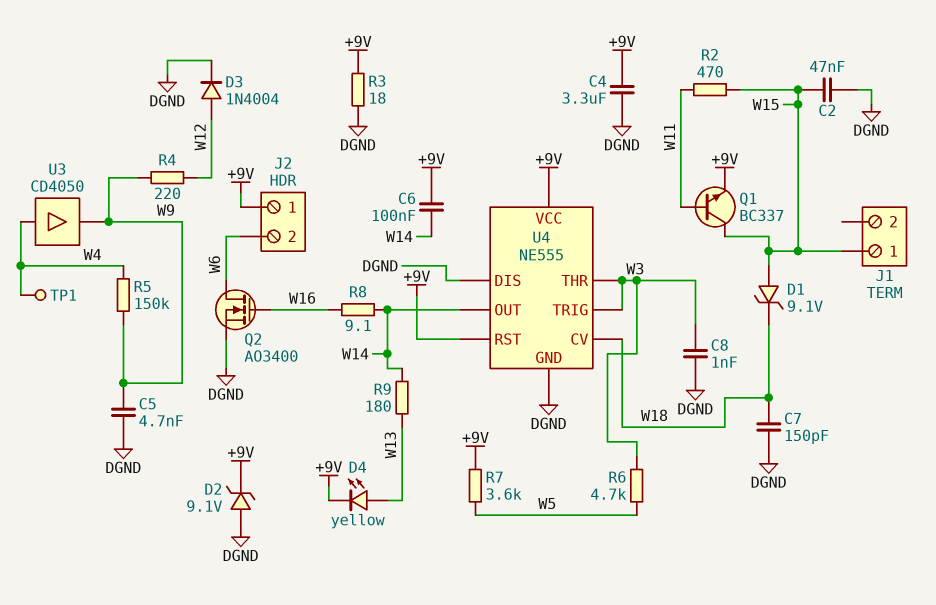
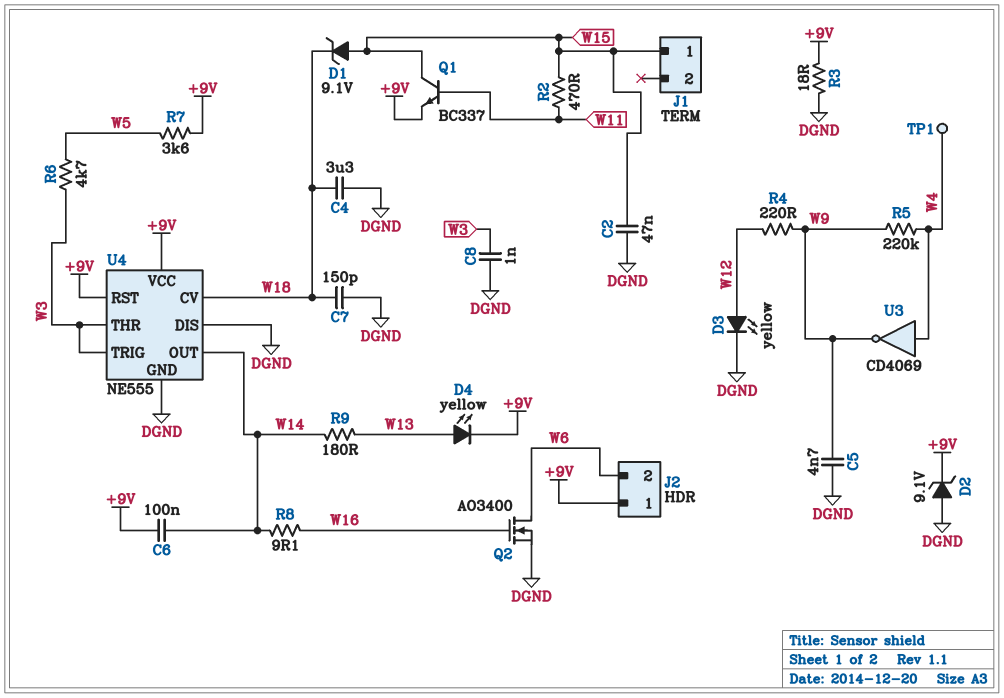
C4: 3.3uF (+9V, DGND) -> 3.3uF (DGND, W18)
D3: diode 1N4004 (A W12, K DGND) -> LED yellow (A W12, K DGND)
R5: 150k (W4, W9) -> 220k (W4, W9)
U3: buffer CD4050 (in W4, out W9) -> NOT CD4069 (in W4, out W9)

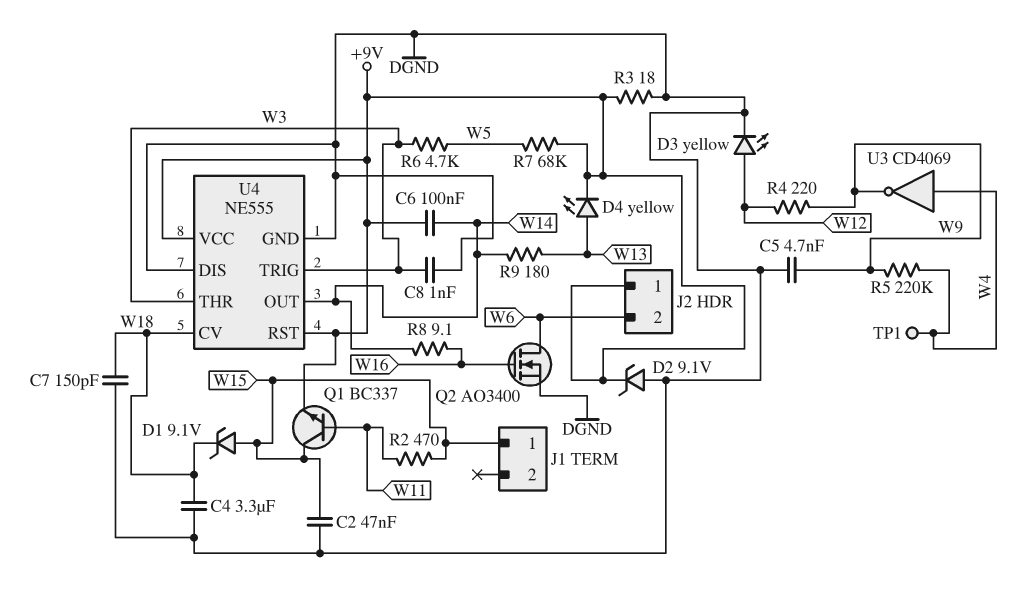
R7: 3.6k (+9V, W5) -> 68k (+9V, W5)

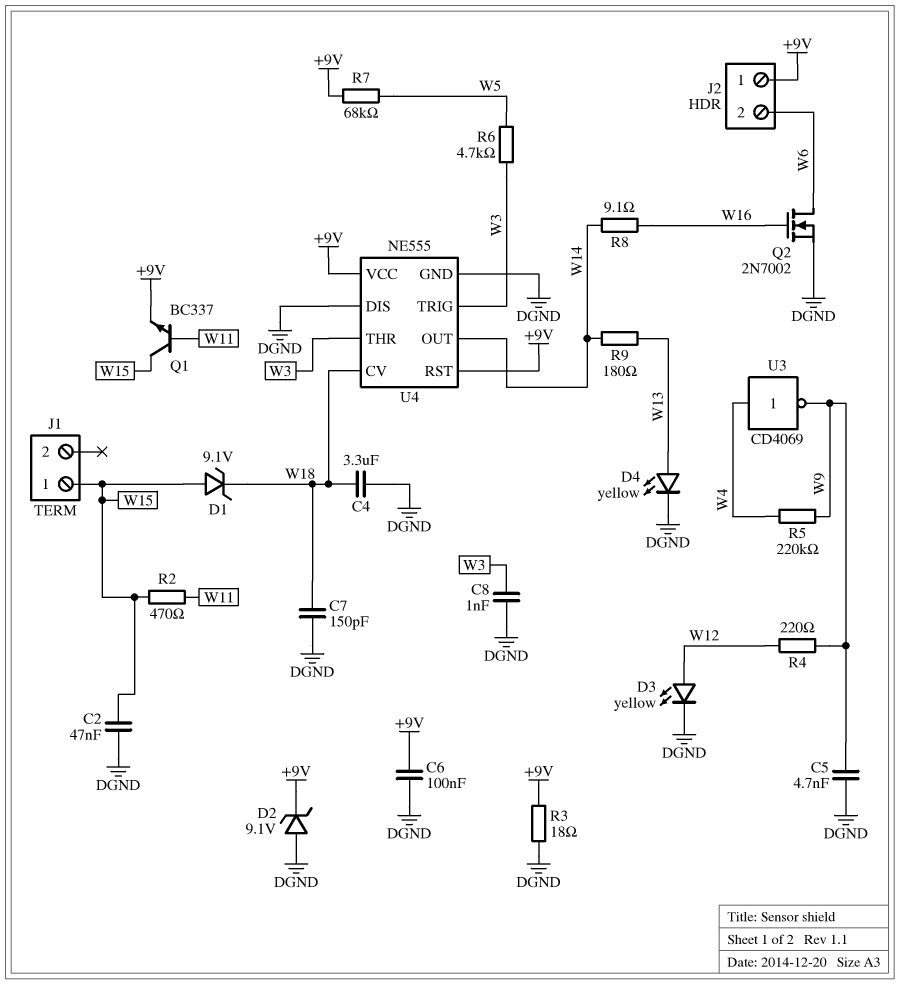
C6: 100nF (+9V, W14) -> 100nF (+9V, DGND)
D4: LED yellow (A W13, K +9V) -> LED yellow (A W13, K DGND)
Q2: NMOS AO3400 (G W16, D W6, S DGND) -> NMOS 2N7002 (G W16, D W6, S DGND)
TP1: test point (W4) -> none

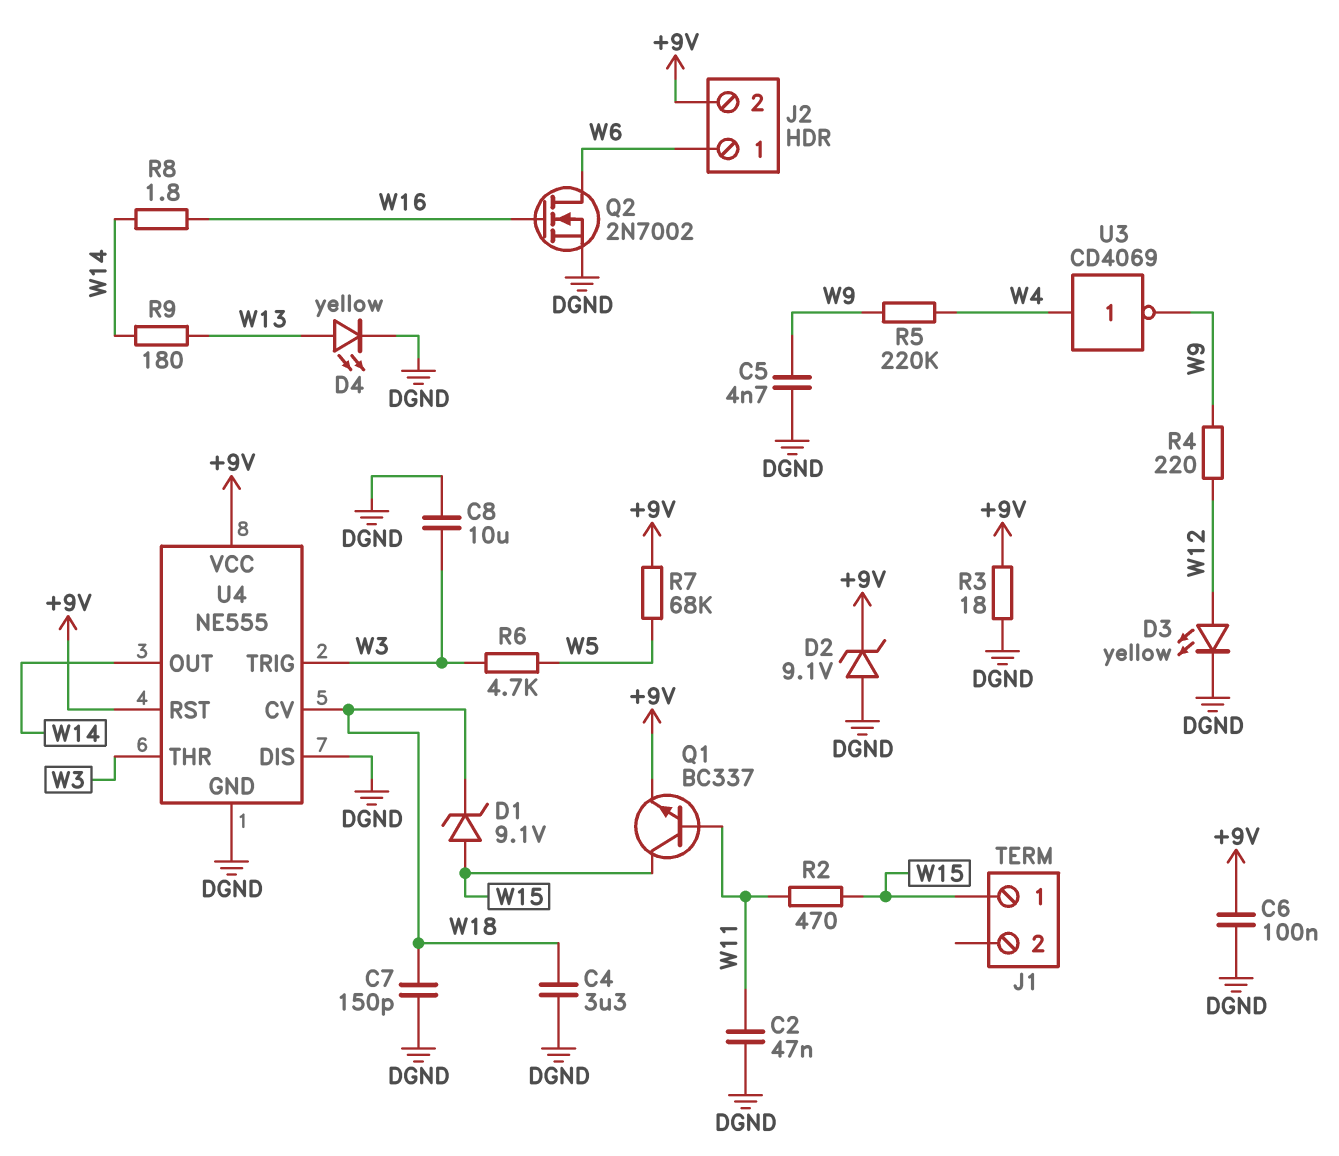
C2: 47nF (DGND, W15) -> 47nF (DGND, W11)
C8: 1nF (DGND, W3) -> 10uF (DGND, W3)
J2 pin 1: +9V -> W6
J2 pin 2: W6 -> +9V
R8: 9.1 (W14, W16) -> 1.8 (W14, W16)

